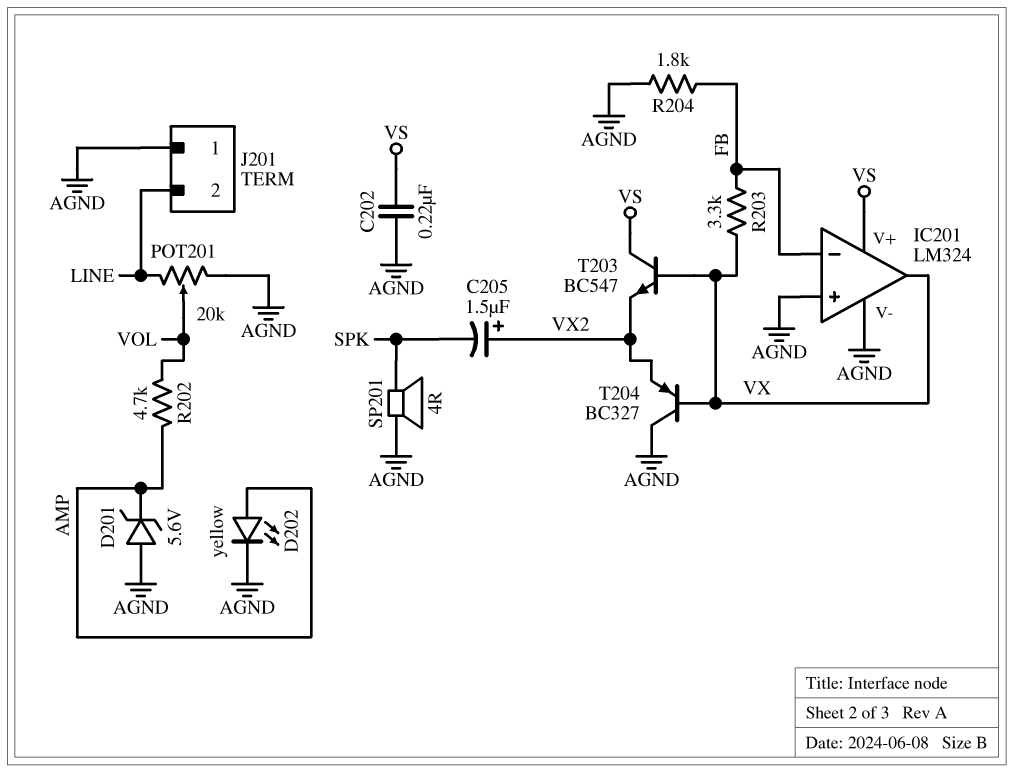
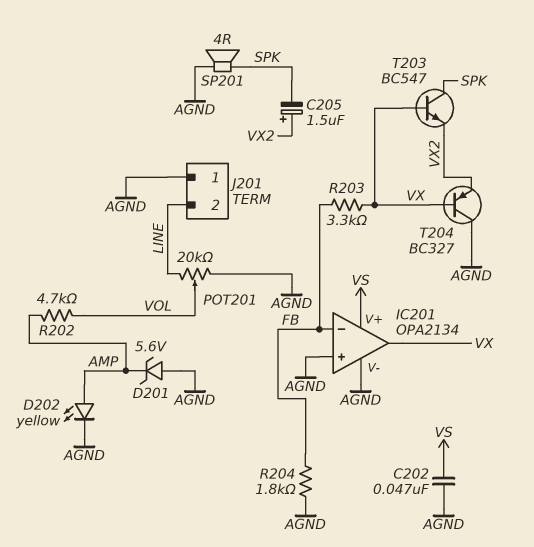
C202: 220nF (AGND, VS) -> 47nF (AGND, VS)
IC201: LM324 -> OPA2134
T203: NPN BC547 (B VX, C VS, E VX2) -> NPN BC547 (B VX, C SPK, E VX2)

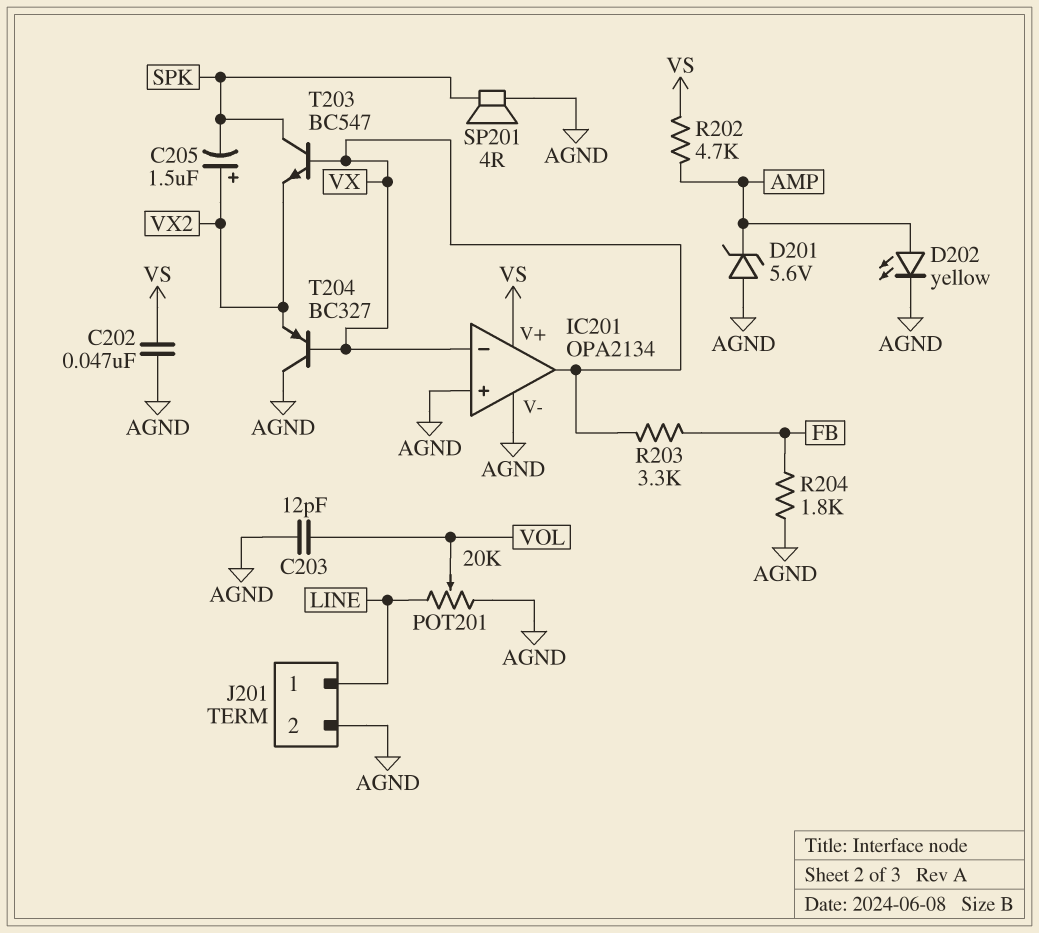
C203: none -> 12pF (AGND, VOL)
IC201 pin in-: FB -> VX
J201 pin 1: AGND -> LINE
J201 pin 2: LINE -> AGND
R202: 4.7k (AMP, VOL) -> 4.7k (AMP, VS)

